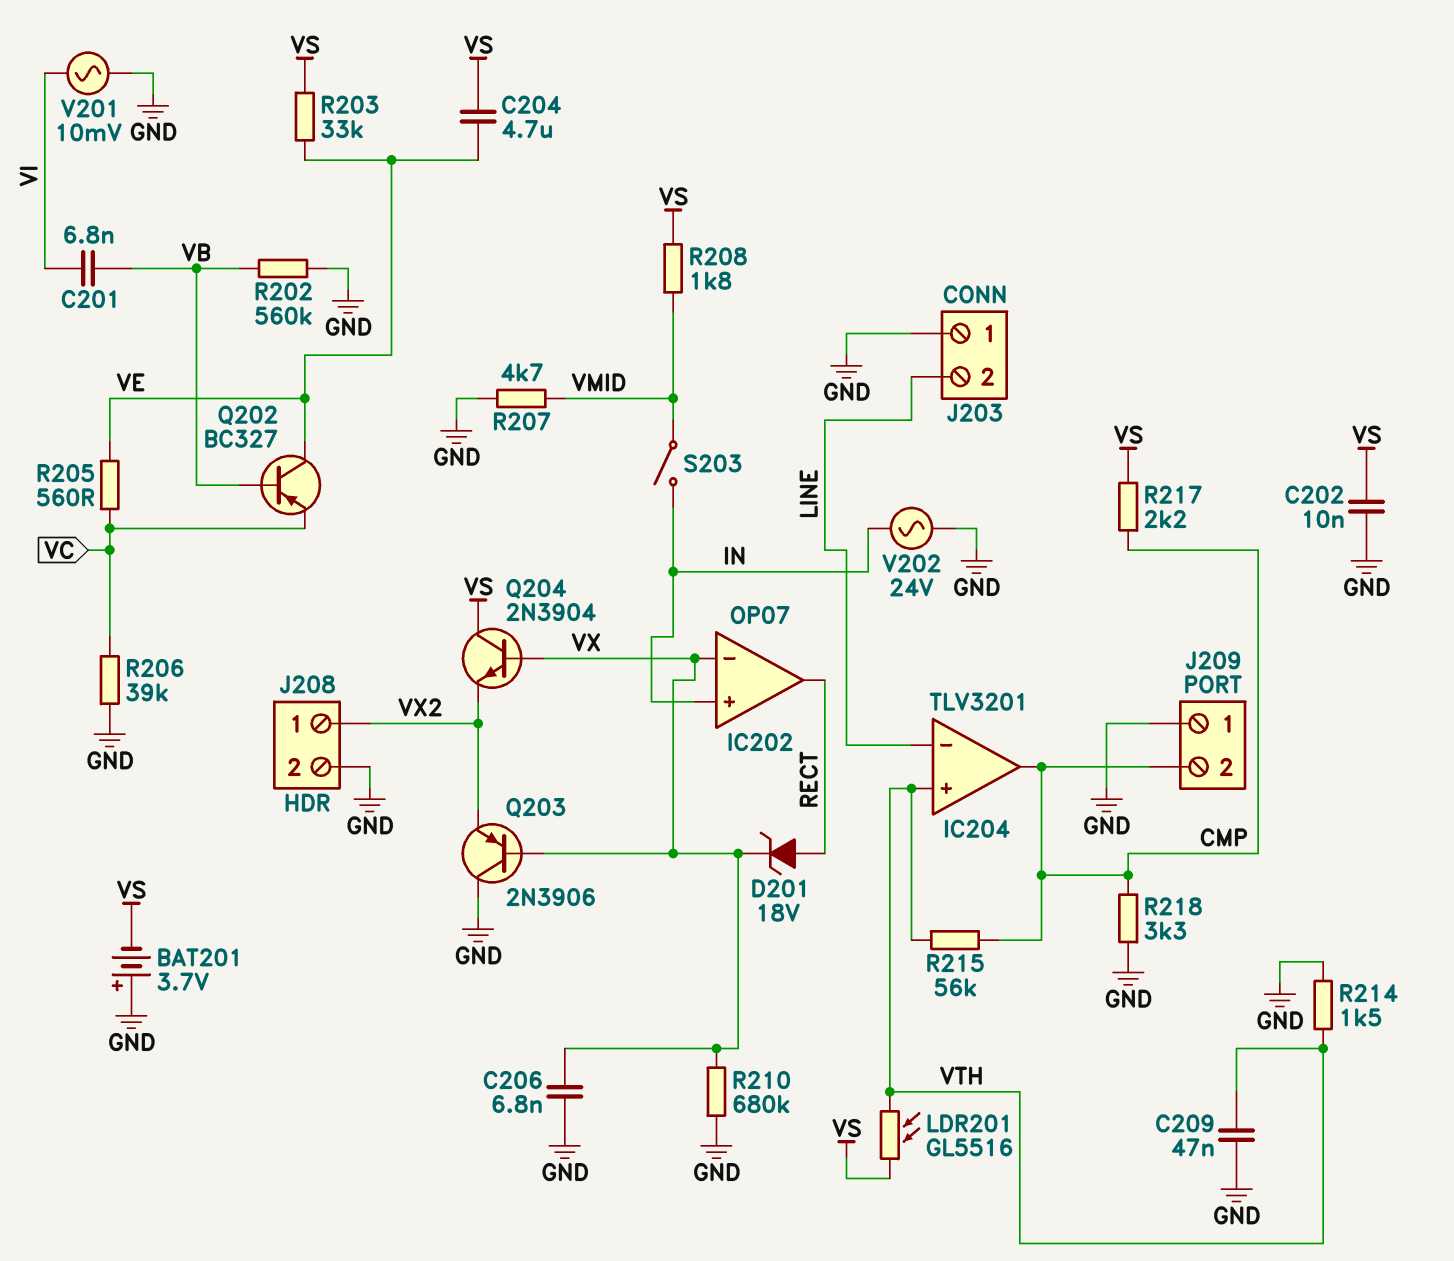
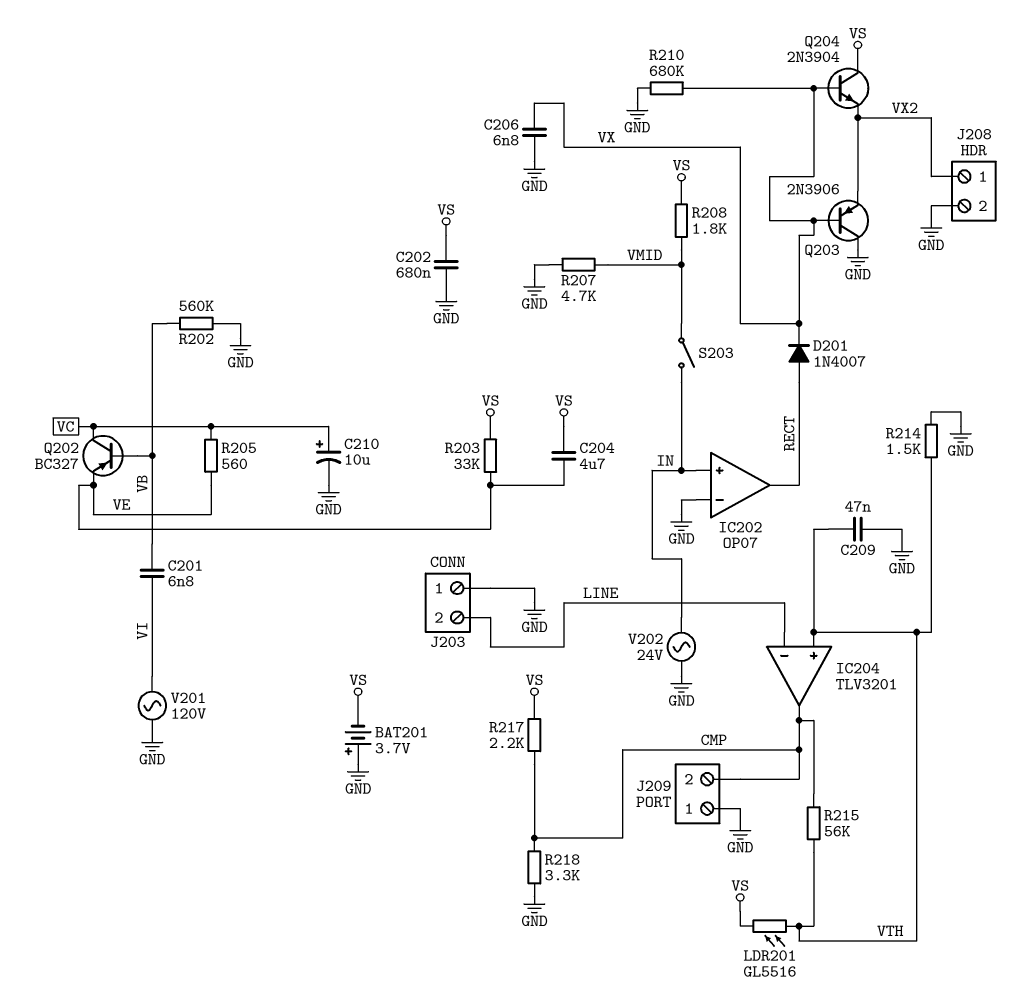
C202: 10nF (GND, VS) -> 680nF (GND, VS)
C210: none -> 10uF (plus VC, minus GND)
D201: zener 18V (A RECT, K VX) -> diode 1N4007 (A RECT, K VX)
IC202 pin in-: VX -> GND
Q202: PNP BC327 (B VB, C VE, E VC) -> PNP BC327 (B VB, C VC, E VE)
R206: 39k (GND, VC) -> none
V201: AC 10mV (GND, VI) -> AC 120V (GND, VI)

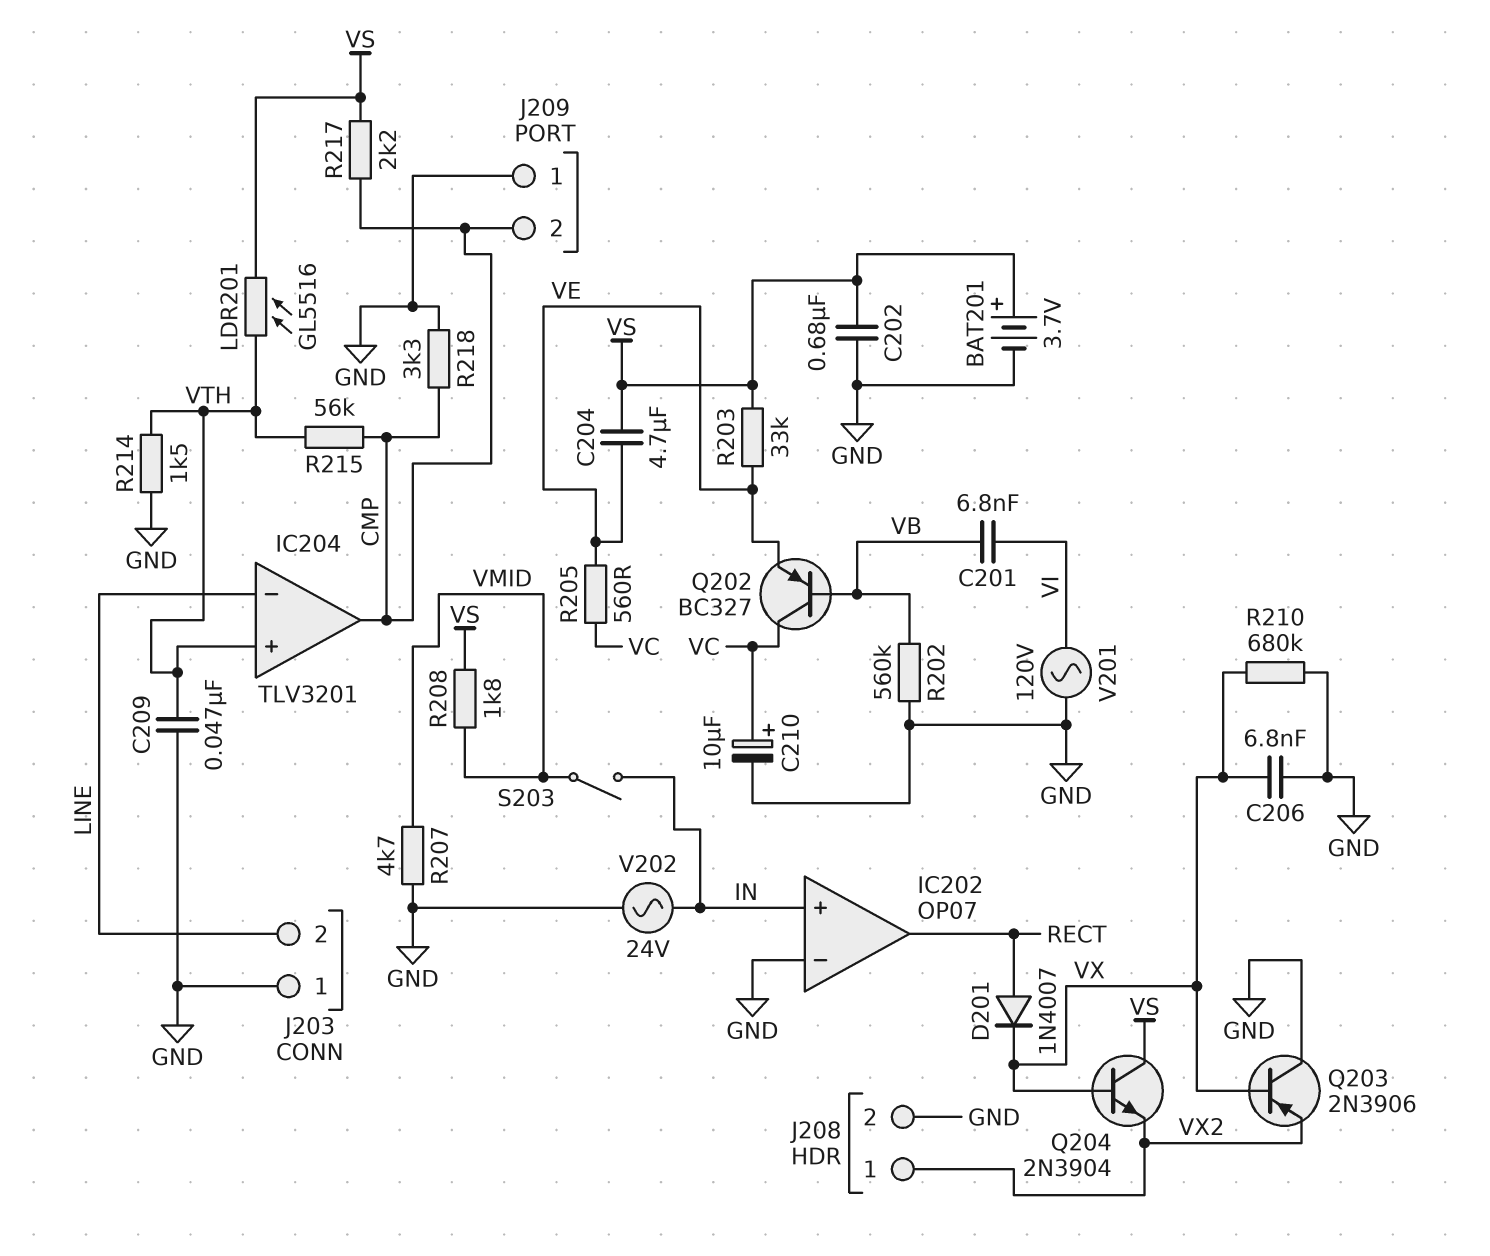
BAT201: 3.7V (plus GND, minus VS) -> 3.7V (plus VS, minus GND)

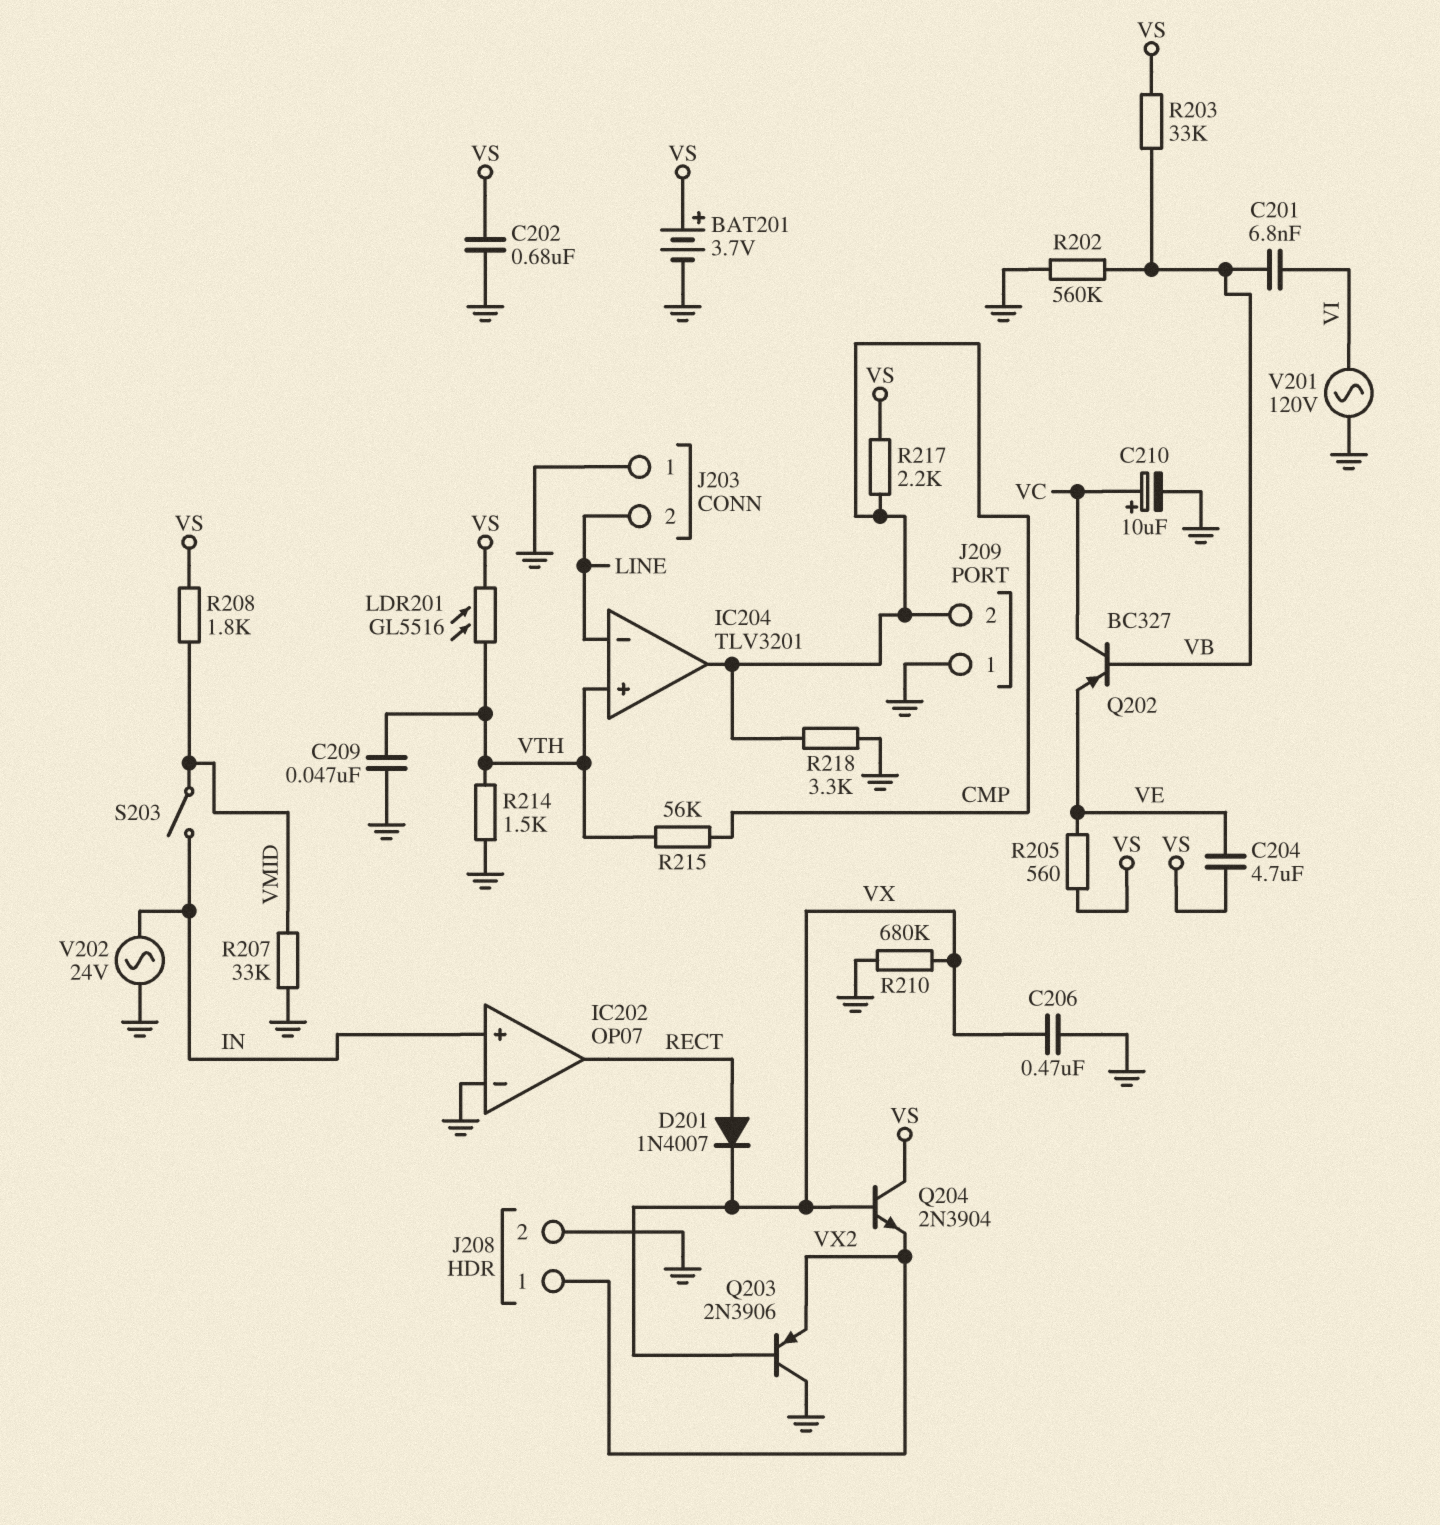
C206: 6.8nF (GND, VX) -> 470nF (GND, VX)
R203: 33k (VE, VS) -> 33k (VB, VS)
R205: 560 (VC, VE) -> 560 (VE, VS)
R207: 4.7k (GND, VMID) -> 33k (GND, VMID)

